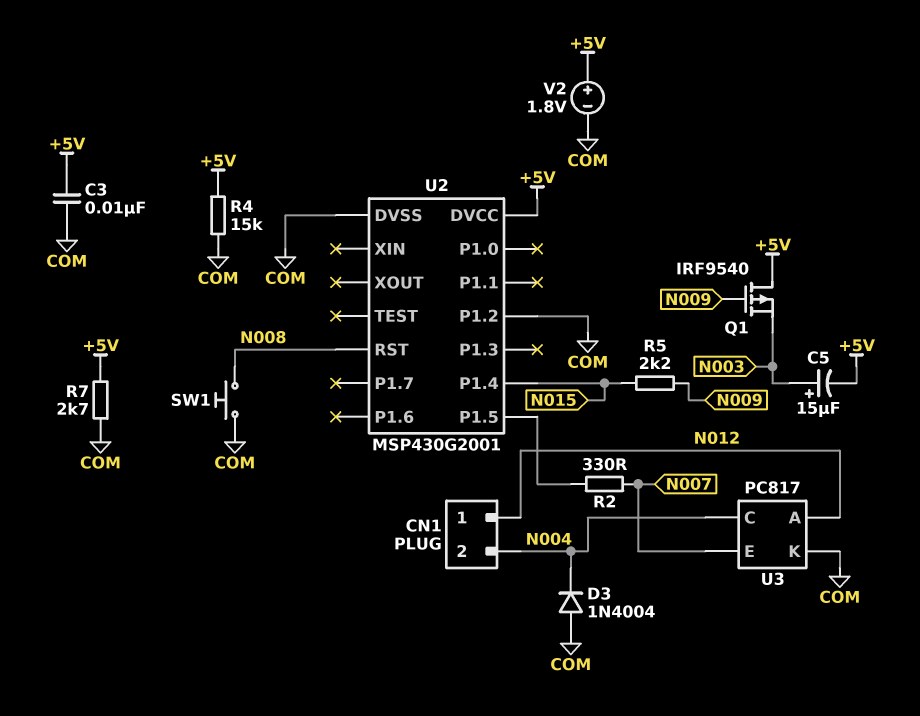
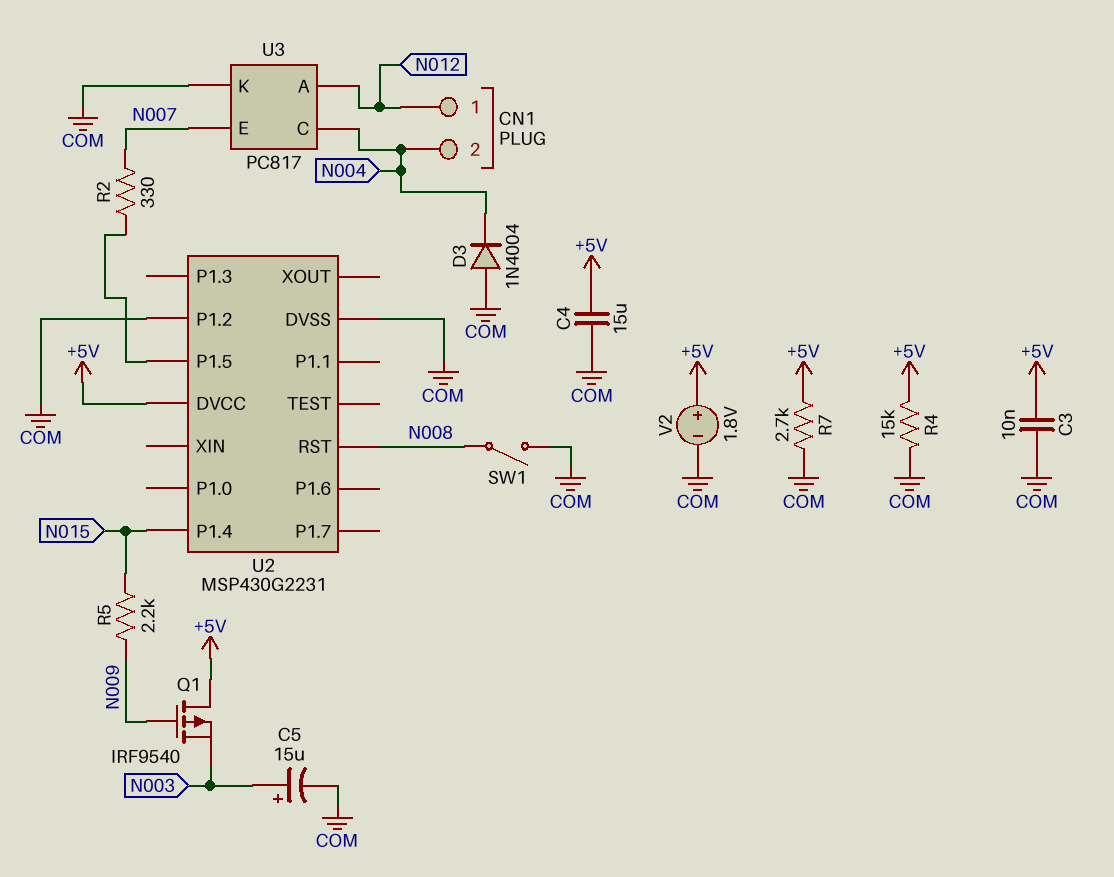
C4: none -> 15uF (+5V, COM)
C5: 15uF (plus N003, minus +5V) -> 15uF (plus N003, minus COM)
SW1: button (COM, N008) -> switch (COM, N008)
U2: MSP430G2001 -> MSP430G2231

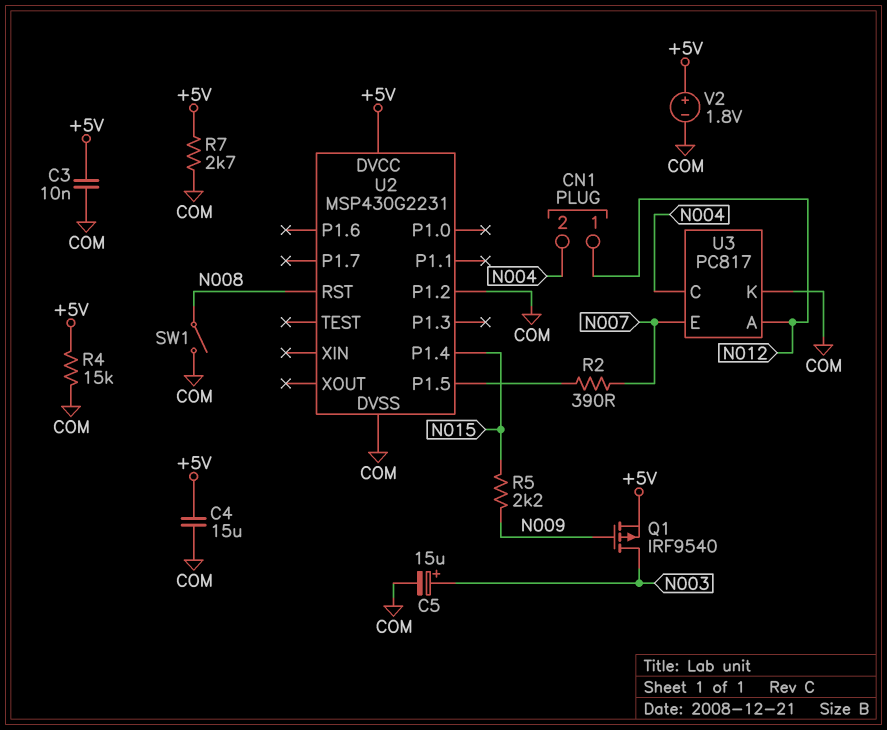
D3: diode 1N4004 (A COM, K N004) -> none
Q1: PMOS IRF9540 (G N009, D +5V, S N003) -> PMOS IRF9540 (G N009, D N003, S +5V)
R2: 330 (N007, U2/P1.5) -> 390 (N007, U2/P1.5)

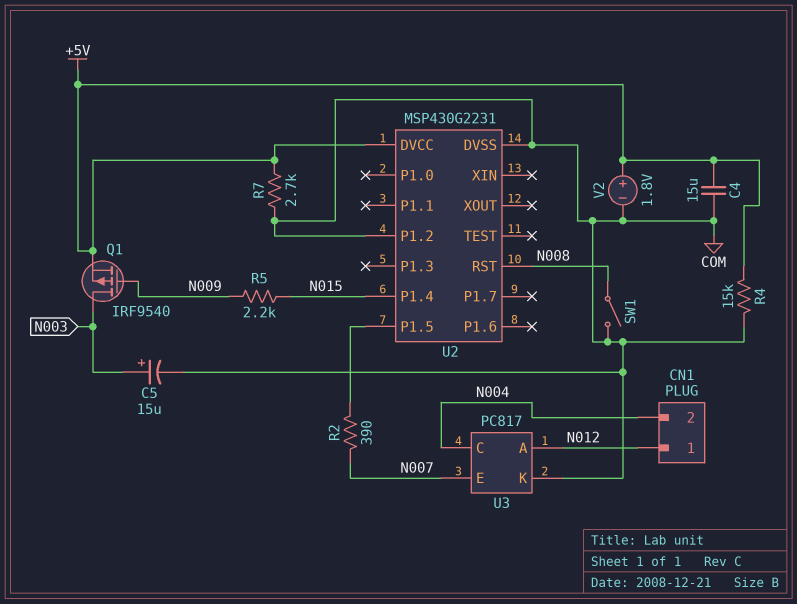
C3: 10nF (+5V, COM) -> none

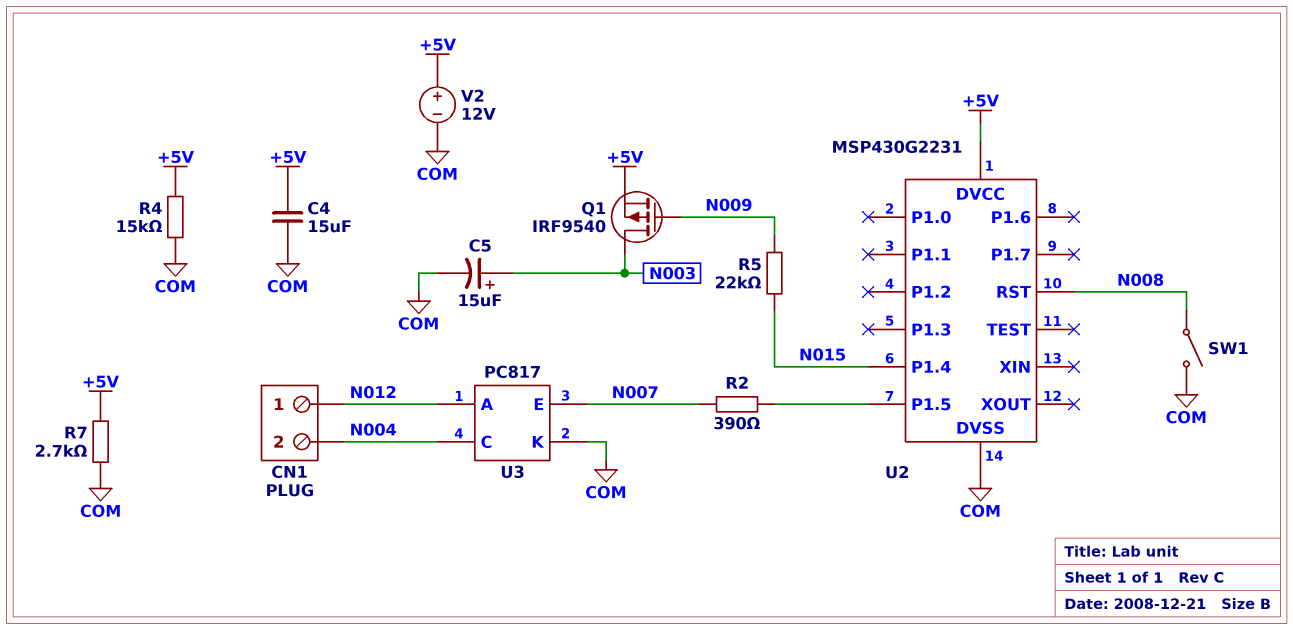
R5: 2.2k (N009, N015) -> 22k (N009, N015)
U2 pin P1.2: COM -> none
V2: 1.8V (plus +5V, minus COM) -> 12V (plus +5V, minus COM)

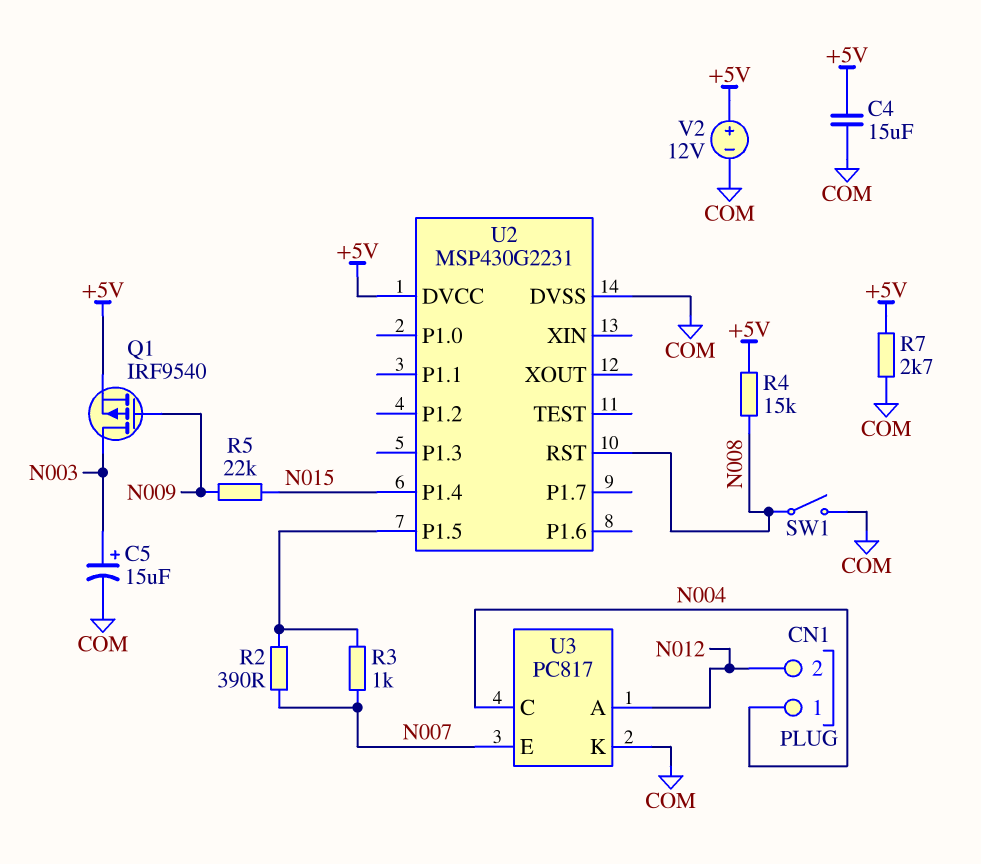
CN1 pin 1: N012 -> N004
CN1 pin 2: N004 -> N012
R3: none -> 1k (N007, U2/P1.5)
R4: 15k (+5V, COM) -> 15k (+5V, N008)

